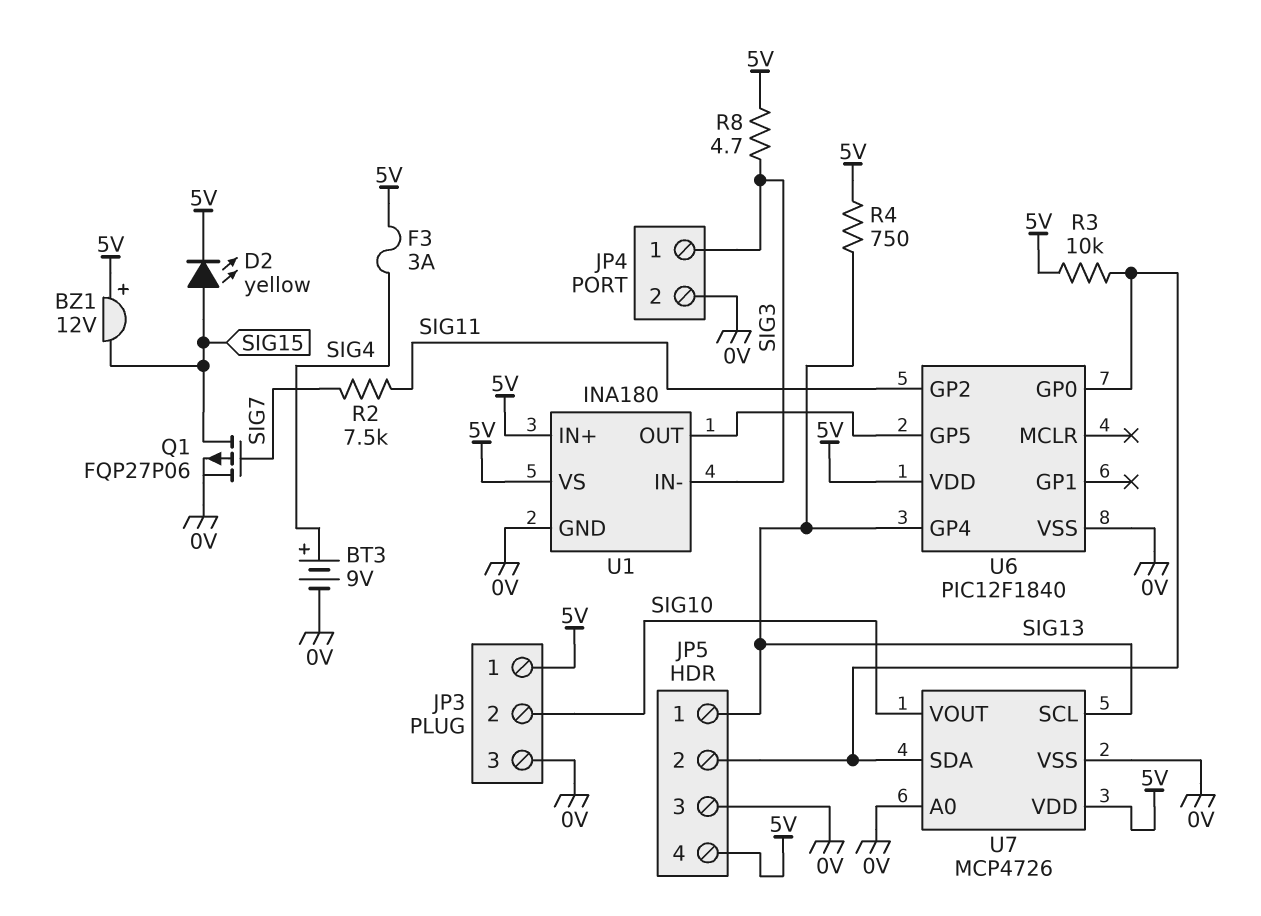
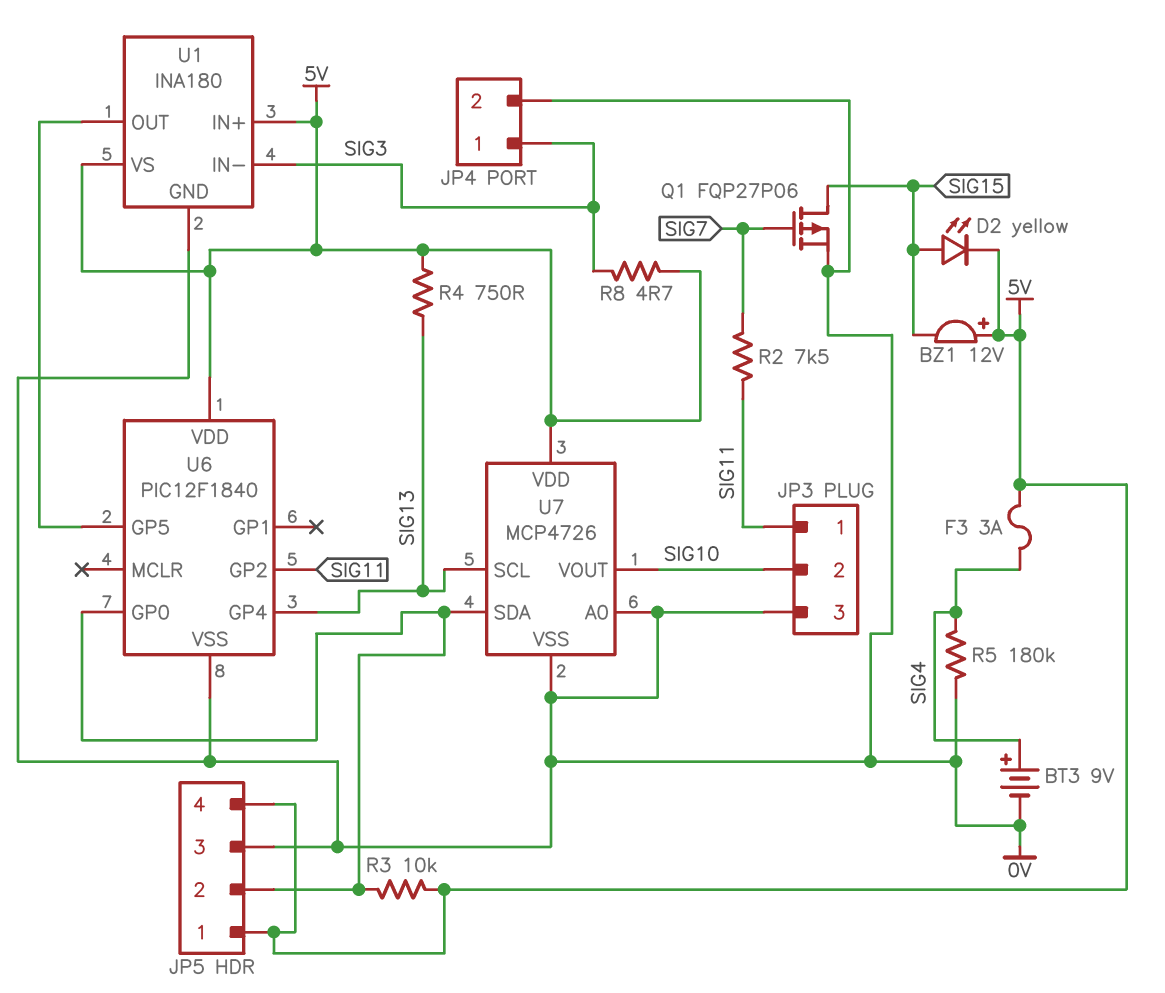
JP3 pin 1: 5V -> SIG11
JP5 pin 1: SIG13 -> 5V
R5: none -> 180k (0V, SIG4)

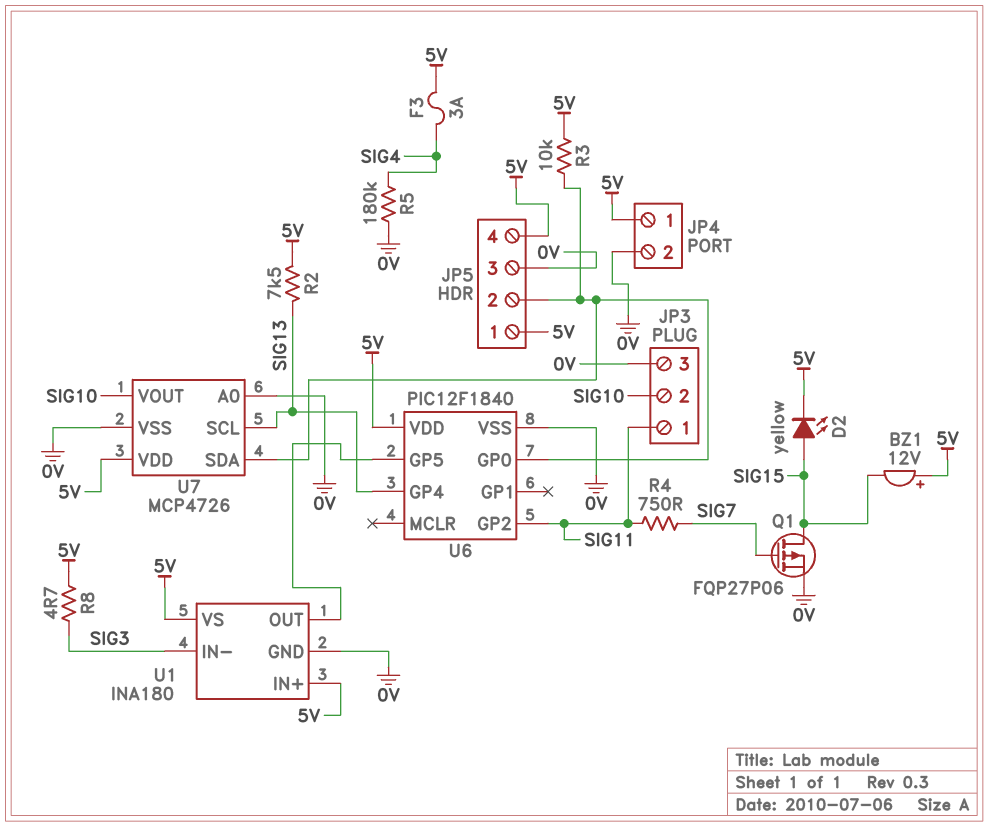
BT3: 9V (plus SIG4, minus 0V) -> none
JP4 pin 1: SIG3 -> 5V
R2: 7.5k (SIG7, SIG11) -> 7.5k (5V, SIG13)
R4: 750 (5V, SIG13) -> 750 (SIG7, SIG11)

